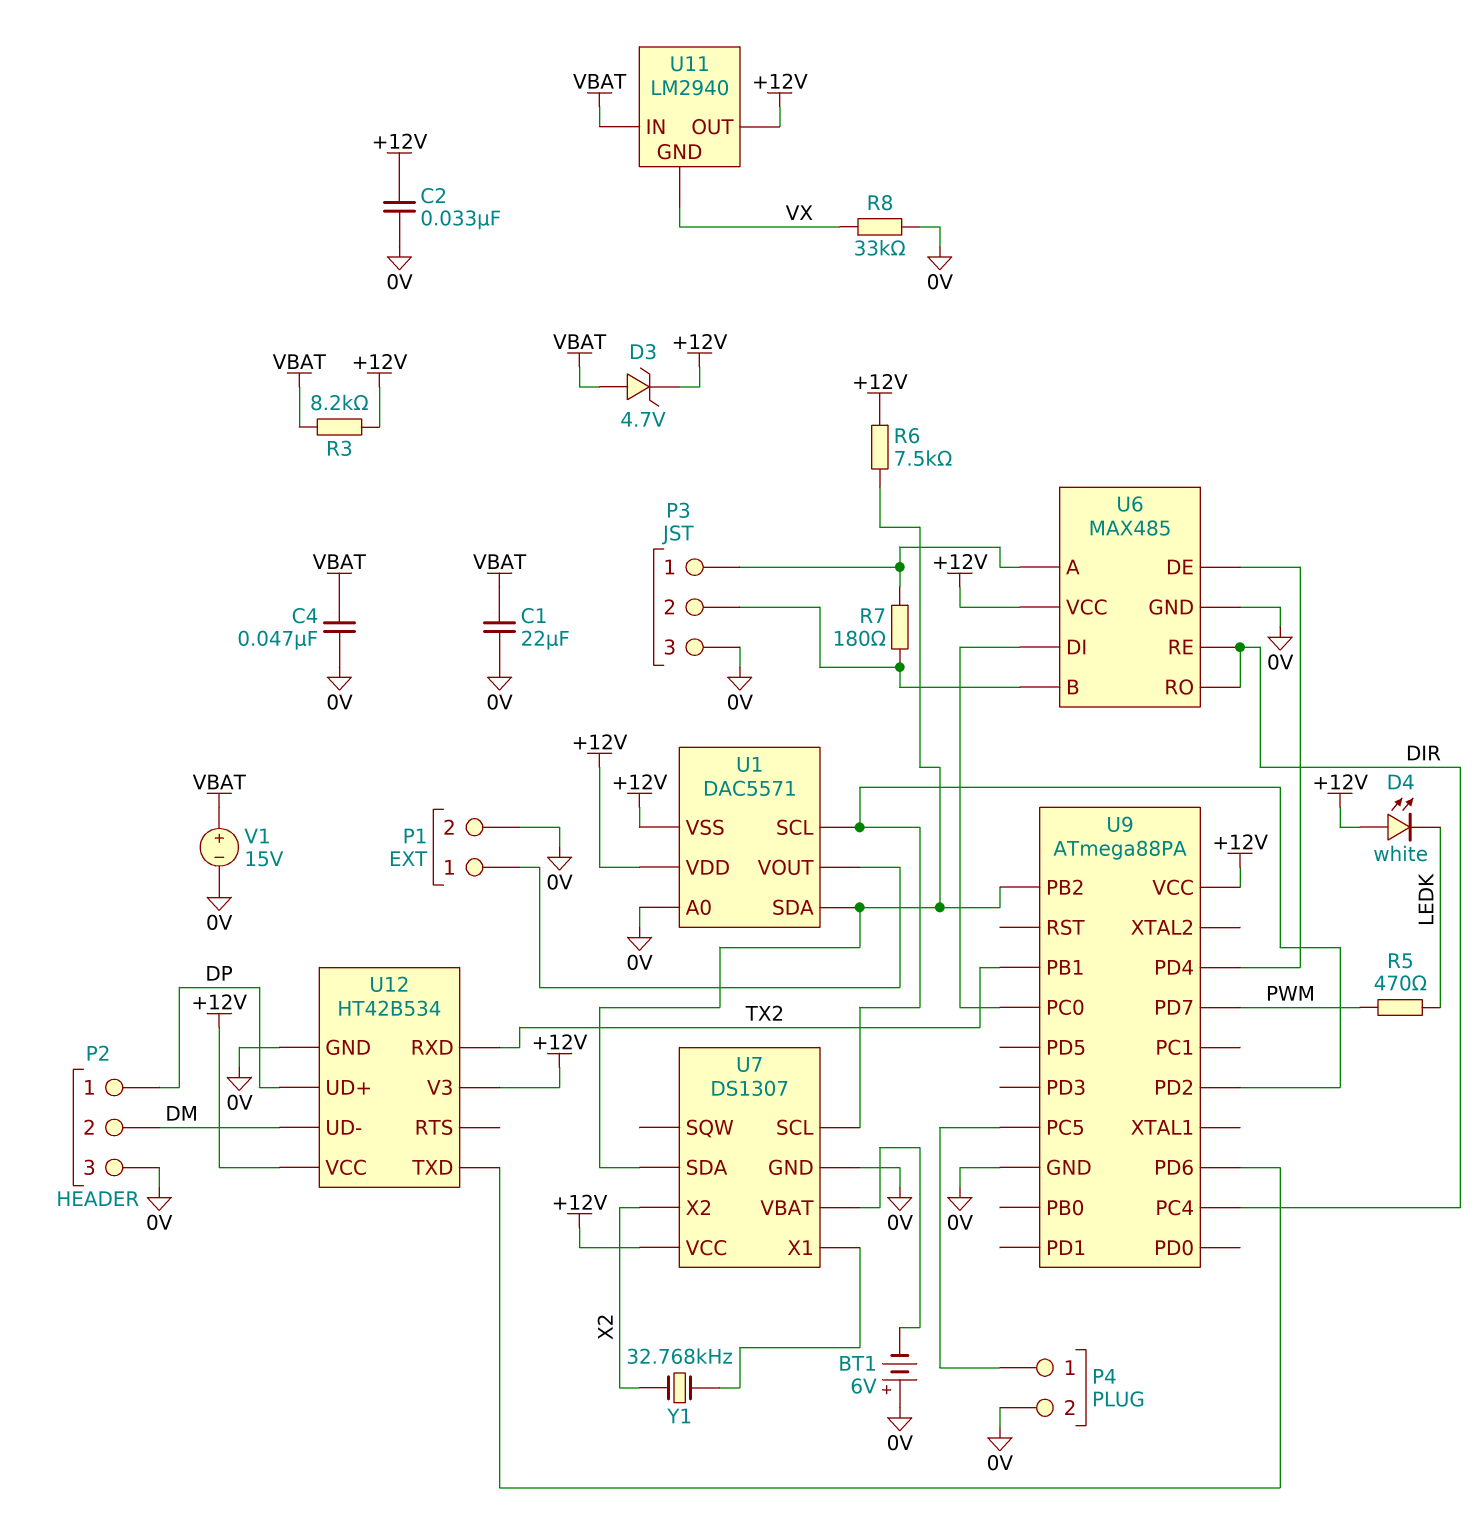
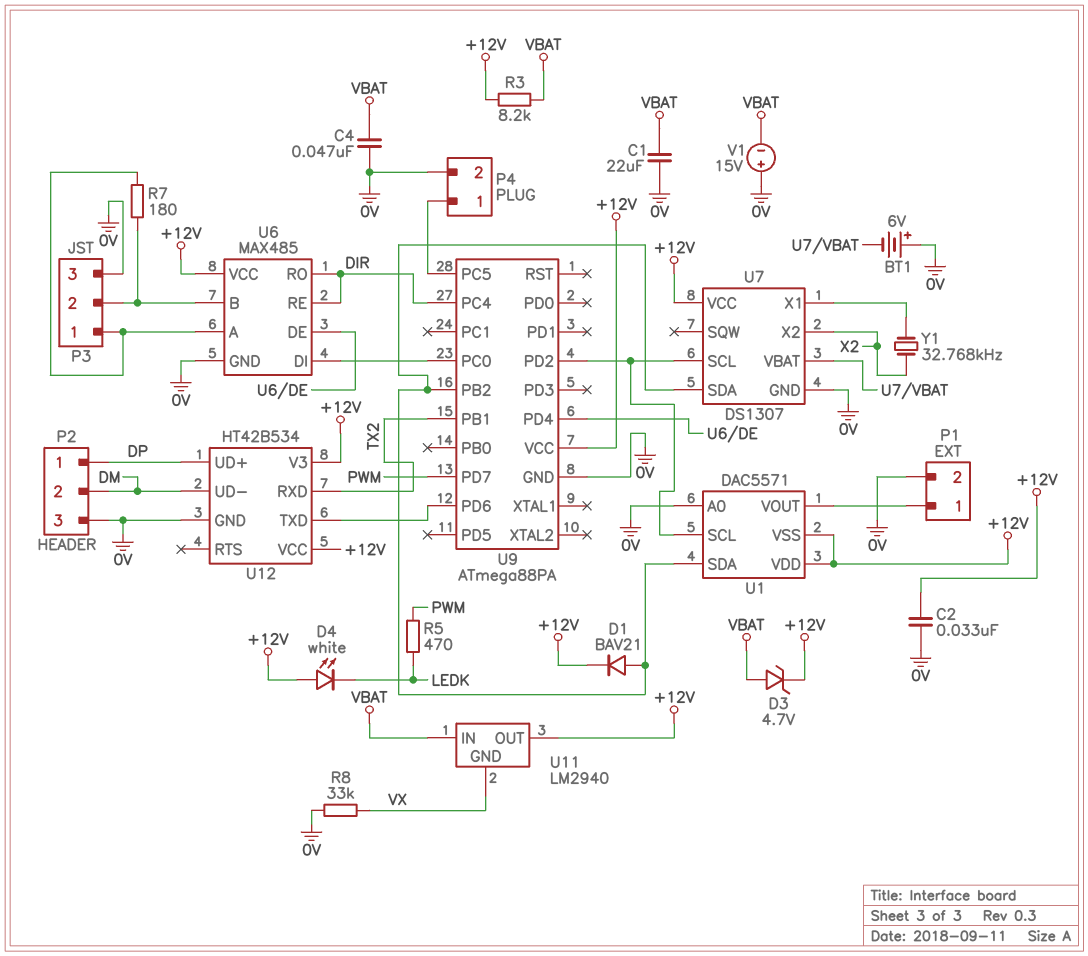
D1: none -> diode BAV21 (A U1/SDA, K +12V)
R6: 7.5k (+12V, U1/SDA) -> none
V1: 15V (plus VBAT, minus 0V) -> 15V (plus 0V, minus VBAT)

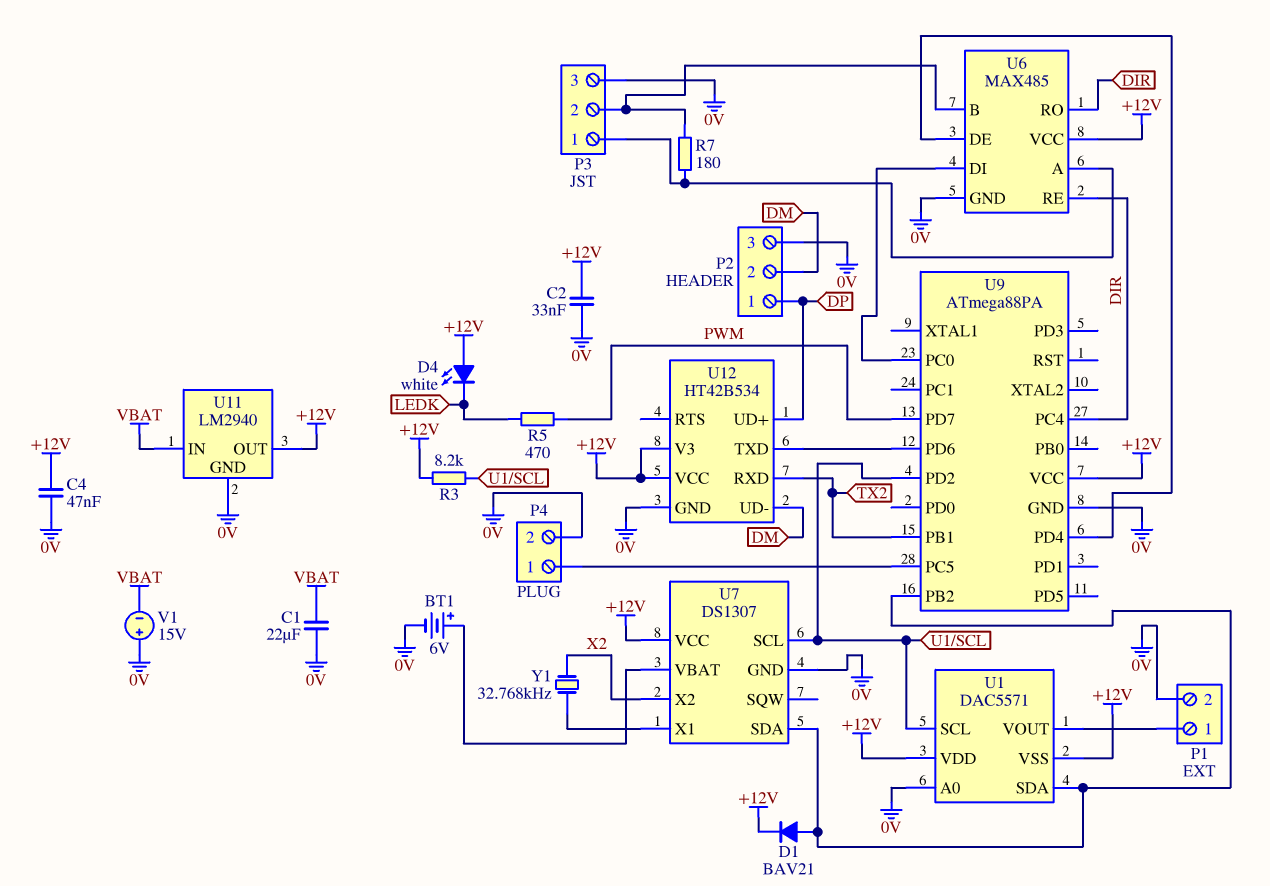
BT1: 6V (plus 0V, minus U7/VBAT) -> 6V (plus U7/VBAT, minus 0V)
C4: 47nF (0V, VBAT) -> 47nF (+12V, 0V)
D3: zener 4.7V (A VBAT, K +12V) -> none
R3: 8.2k (+12V, VBAT) -> 8.2k (+12V, U1/SCL)
R8: 33k (0V, VX) -> none
U11 pin GND: VX -> 0V

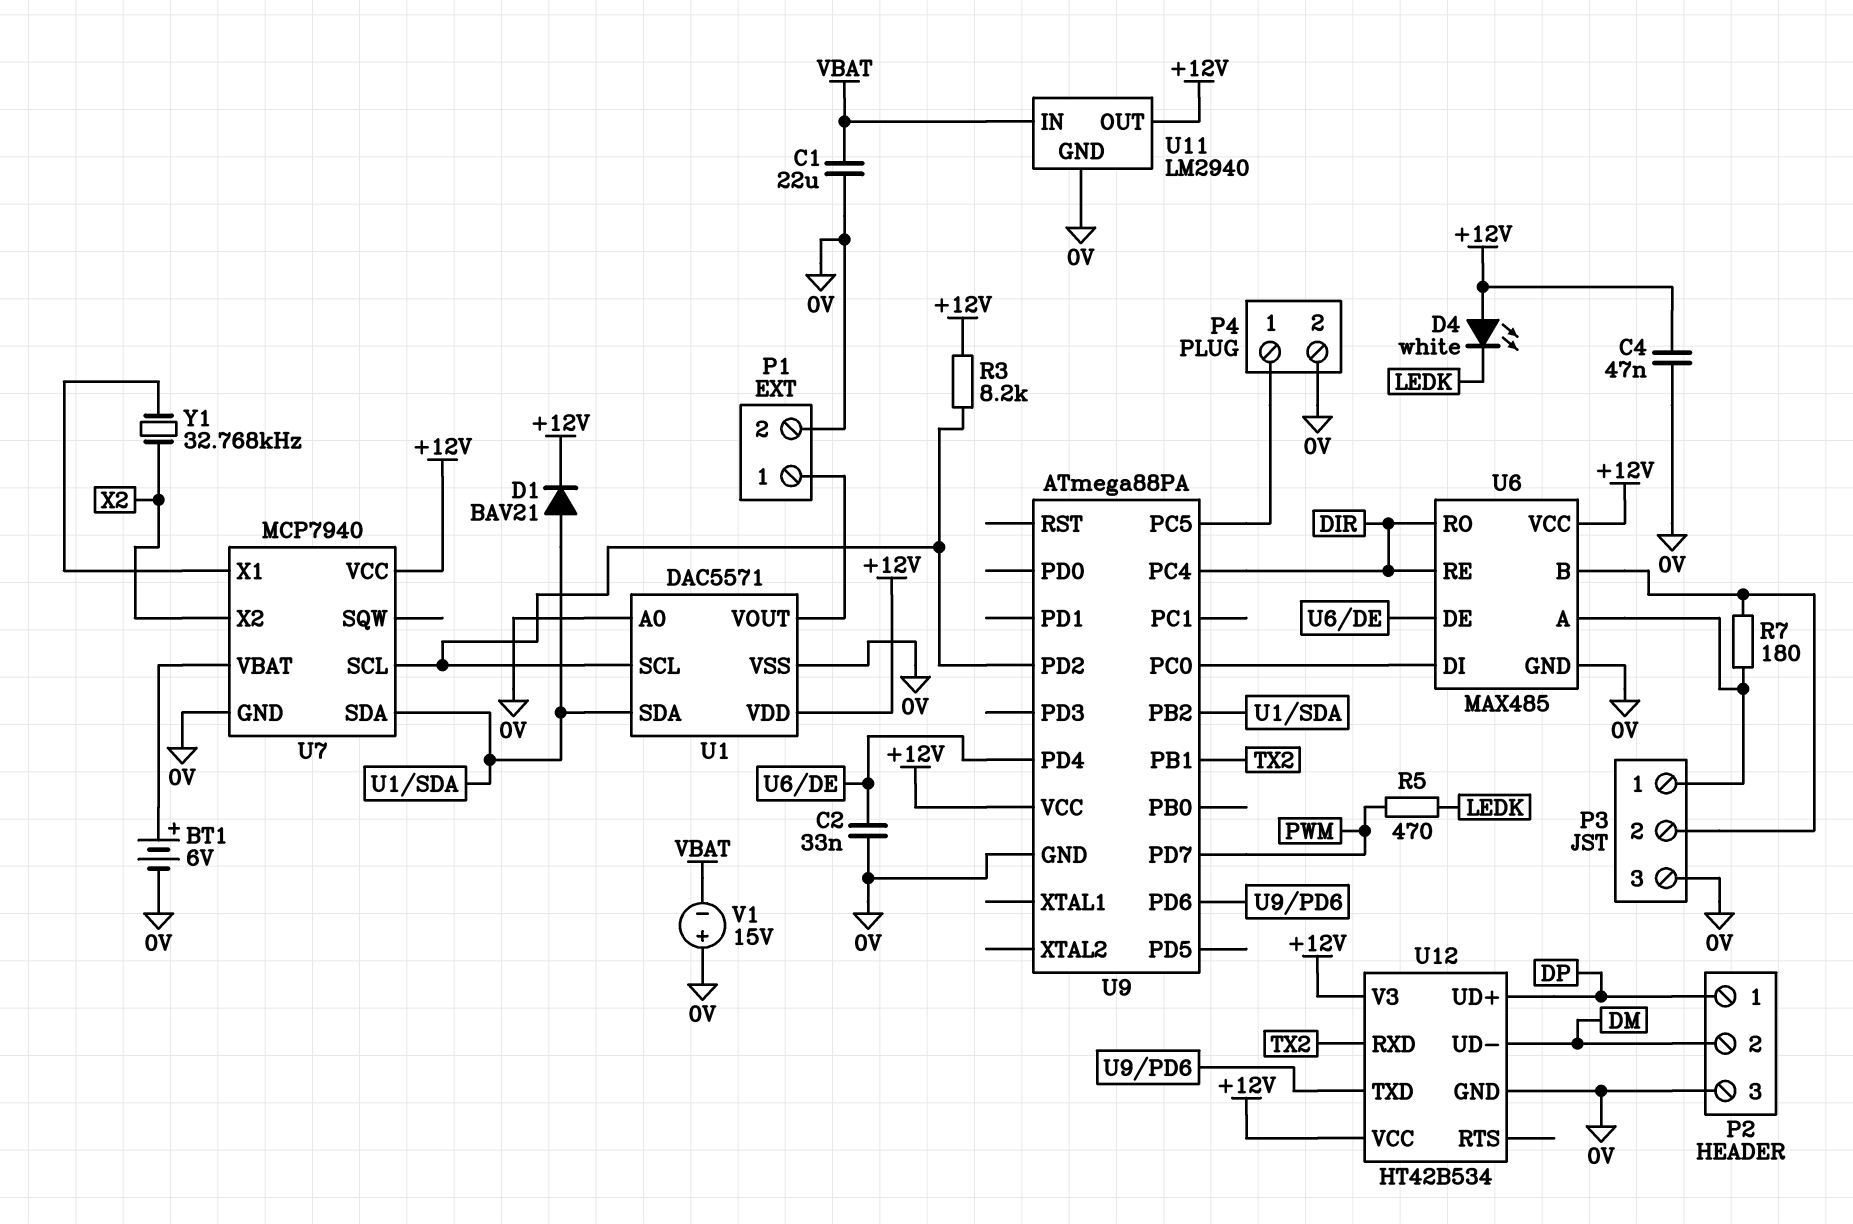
C2: 33nF (+12V, 0V) -> 33nF (0V, U6/DE)
U1 pin VSS: +12V -> 0V
U7: DS1307 -> MCP7940

